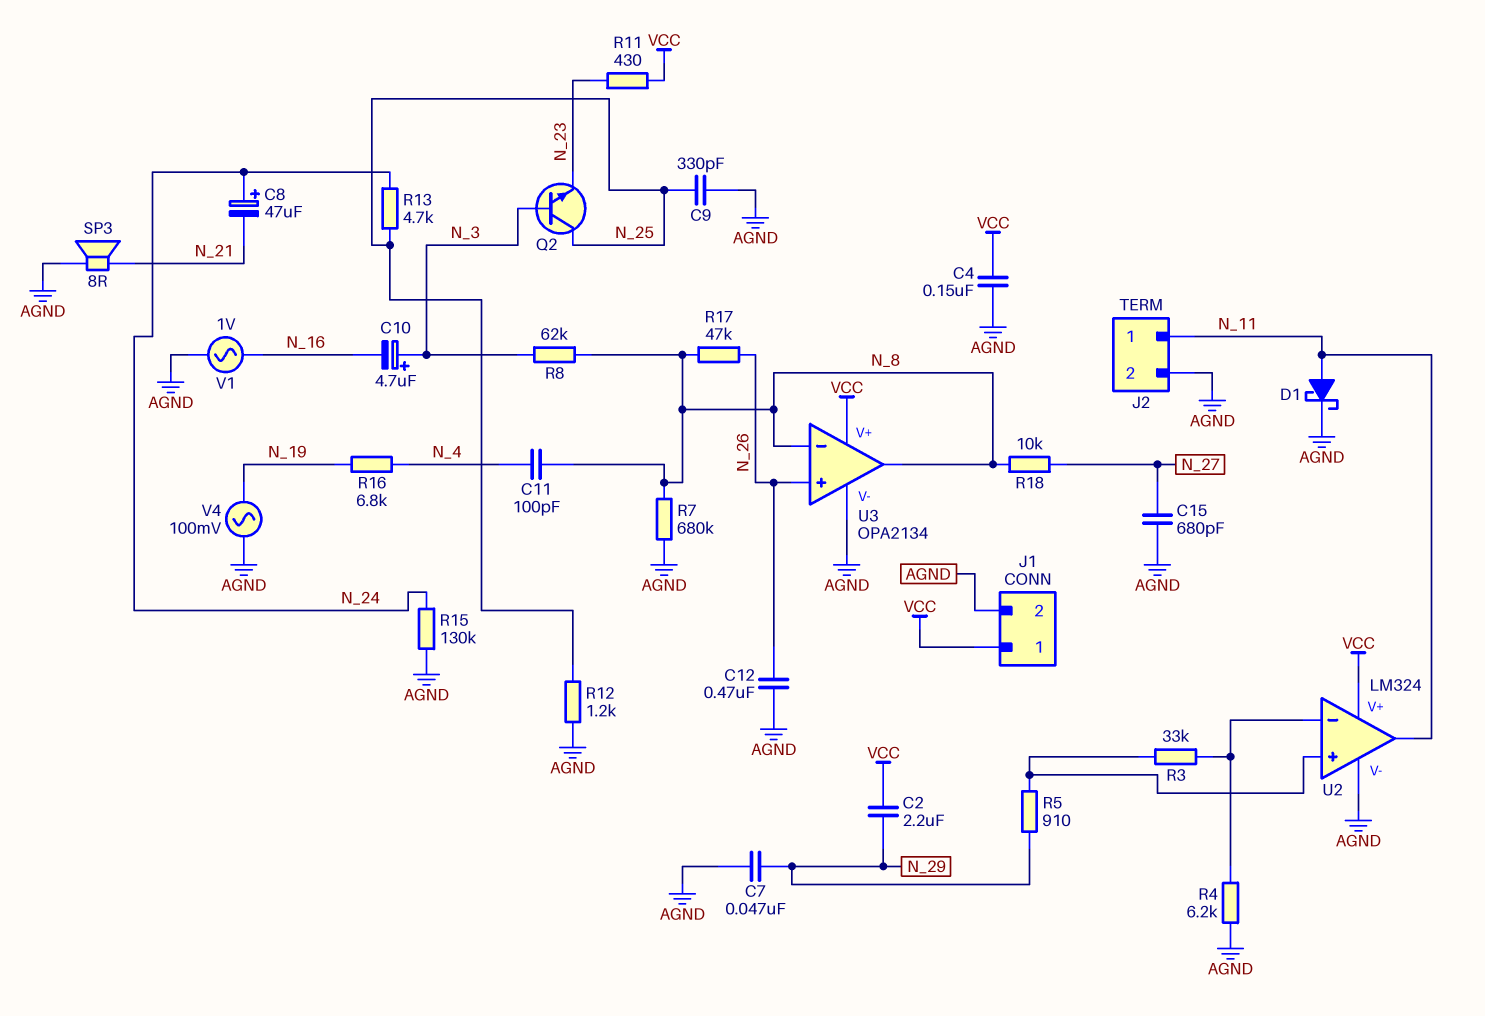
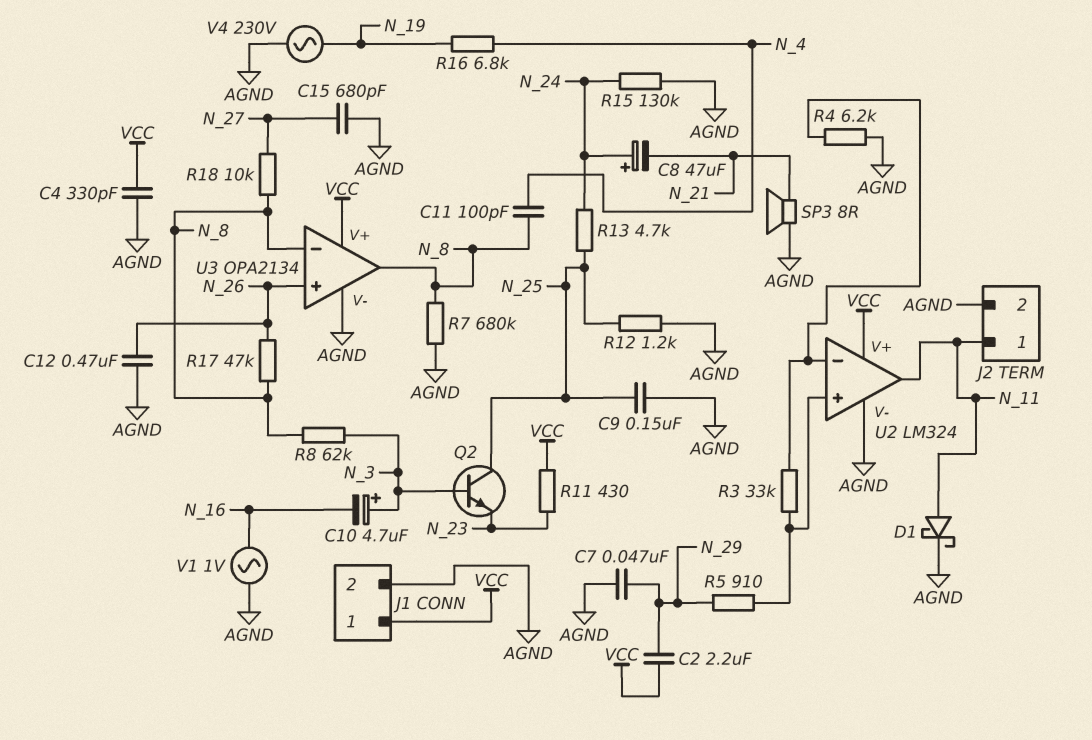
C4: 150nF (AGND, VCC) -> 330pF (AGND, VCC)
C9: 330pF (AGND, N_25) -> 150nF (AGND, N_25)
V4: AC 100mV (AGND, N_19) -> AC 230V (AGND, N_19)

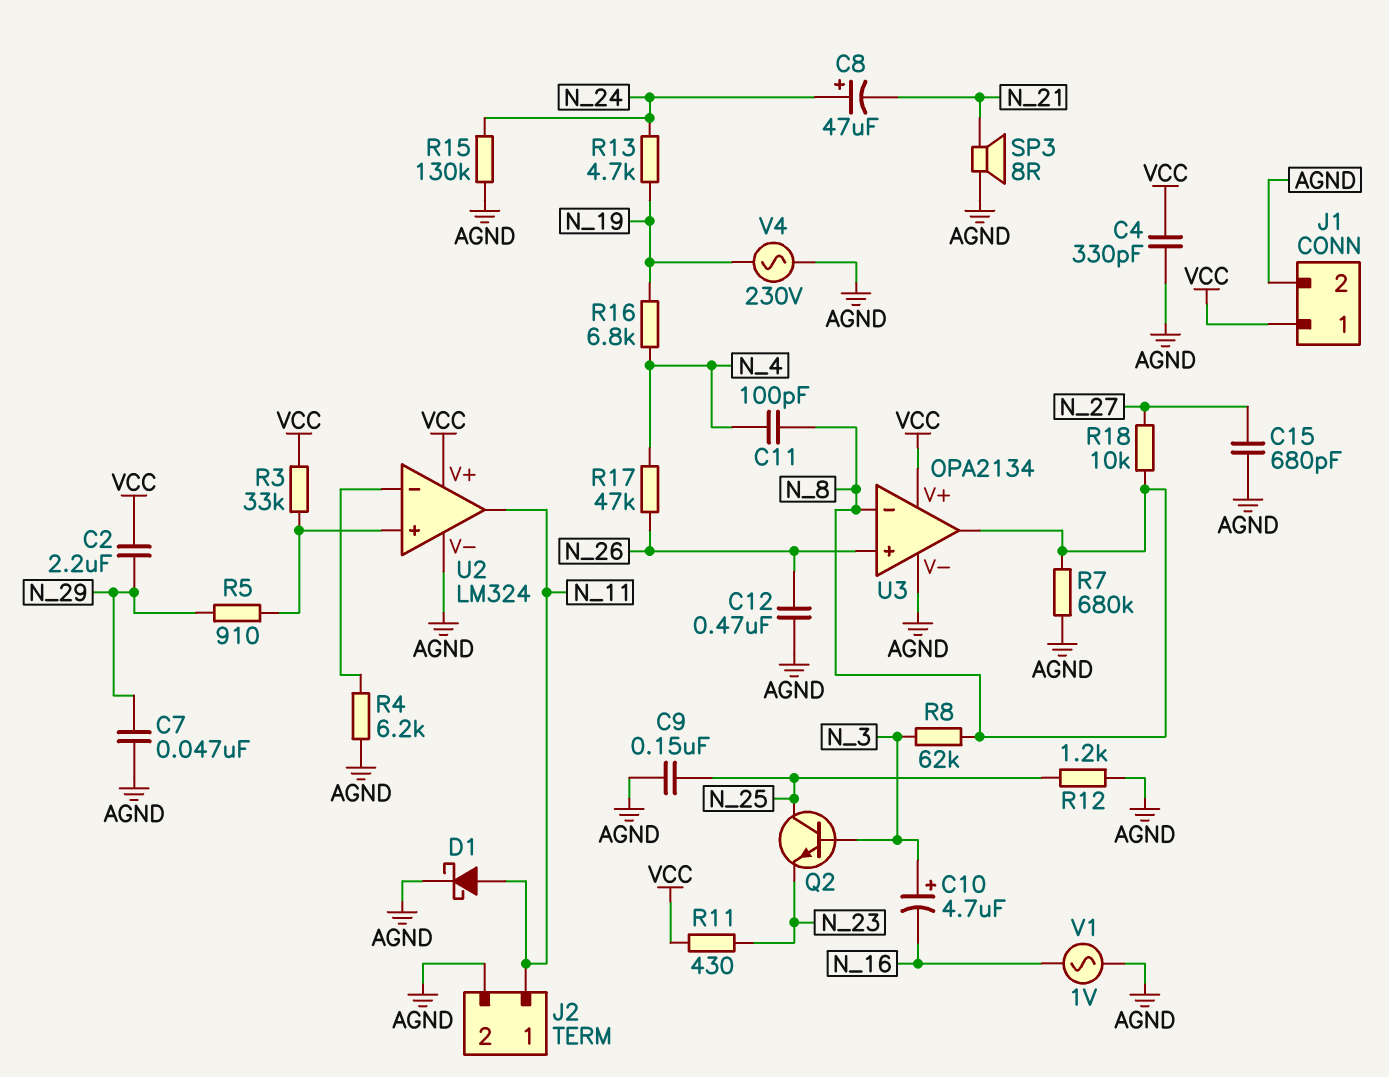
R3: 33k (U2/in+, U2/in-) -> 33k (U2/in+, VCC)
R13: 4.7k (N_24, N_25) -> 4.7k (N_19, N_24)
R17: 47k (N_8, N_26) -> 47k (N_4, N_26)

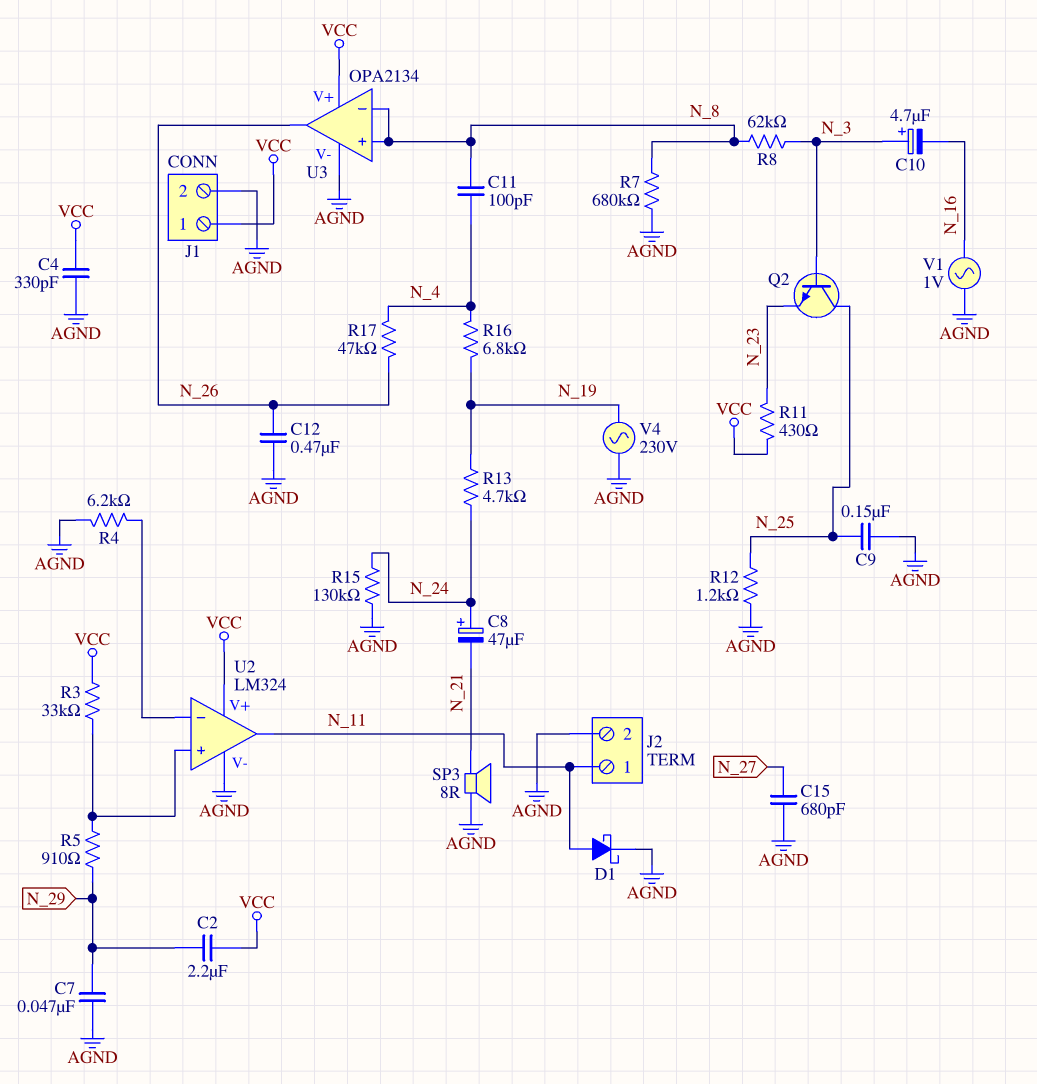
R18: 10k (N_8, N_27) -> none
U3 pin in+: N_26 -> N_8
U3 pin out: N_8 -> N_26

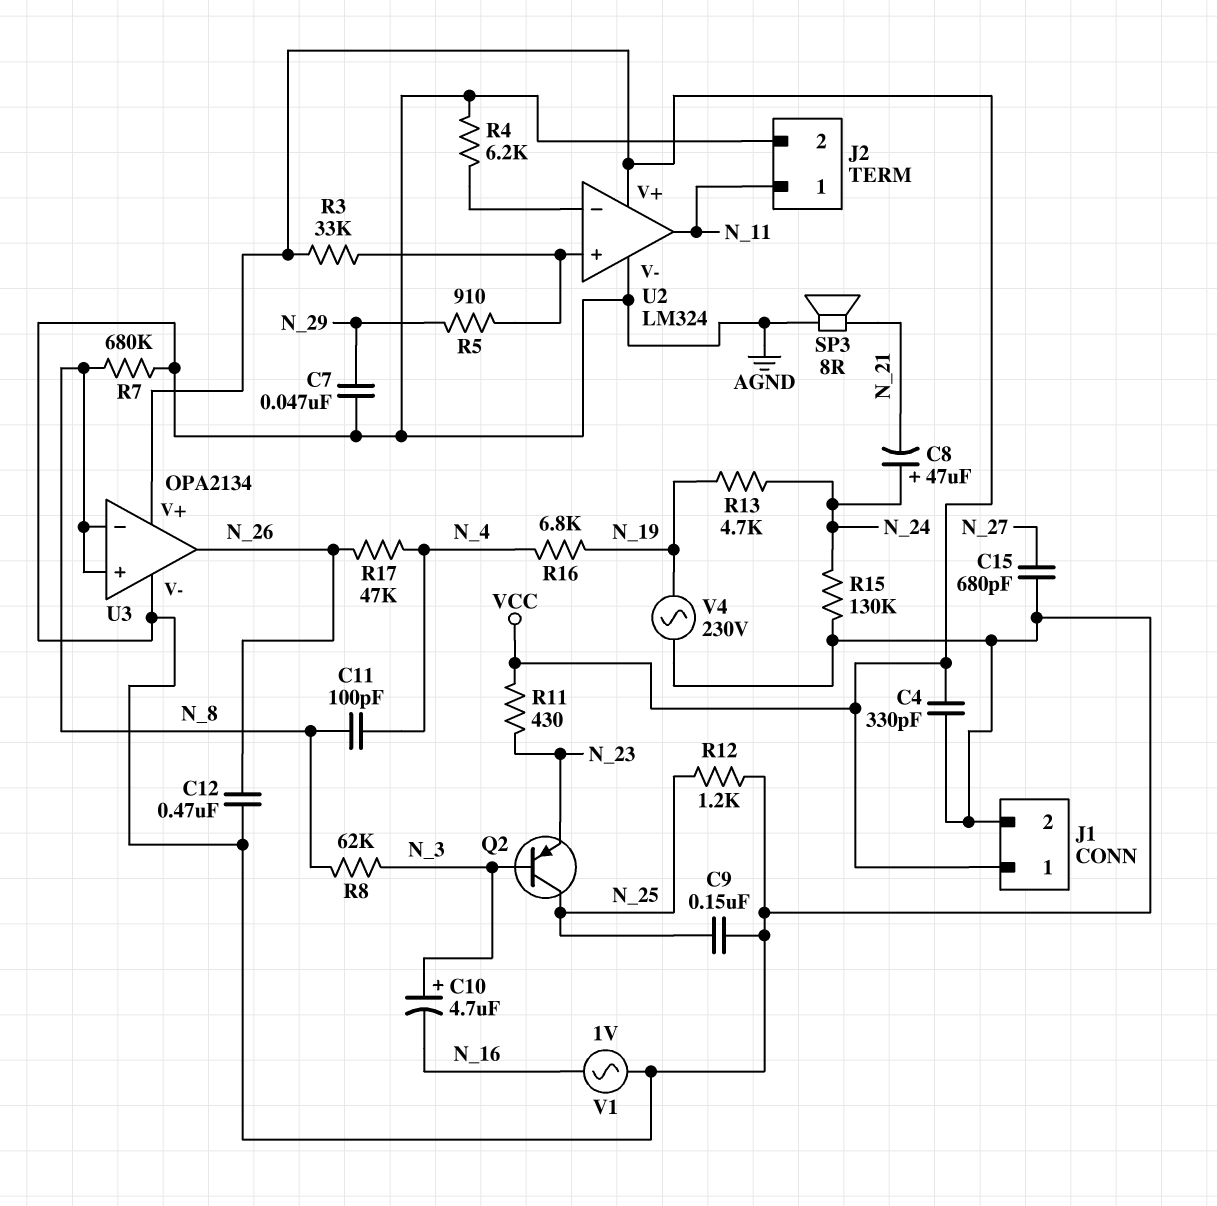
C2: 2.2uF (N_29, VCC) -> none
D1: schottky (A N_11, K AGND) -> none
Q2: NPN (B N_3, C N_25, E N_23) -> PNP (B N_3, C N_25, E N_23)

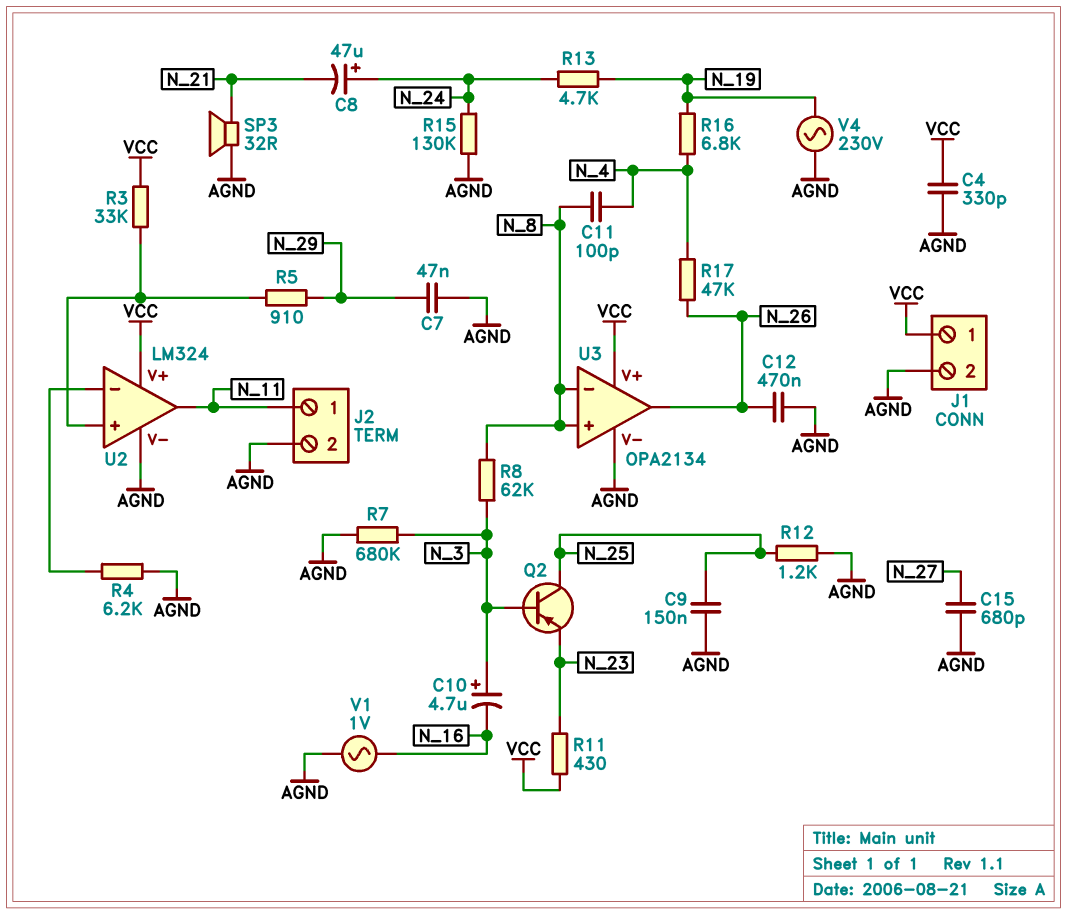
R7: 680k (AGND, N_8) -> 680k (AGND, N_3)
SP3: speaker 8R (AGND, N_21) -> speaker 32R (AGND, N_21)

